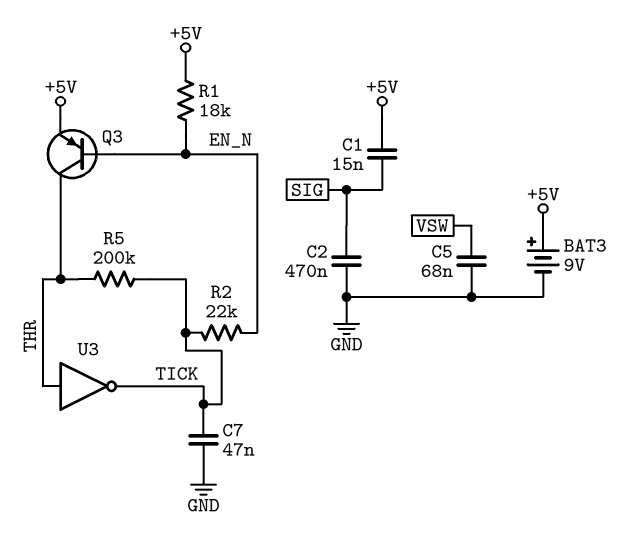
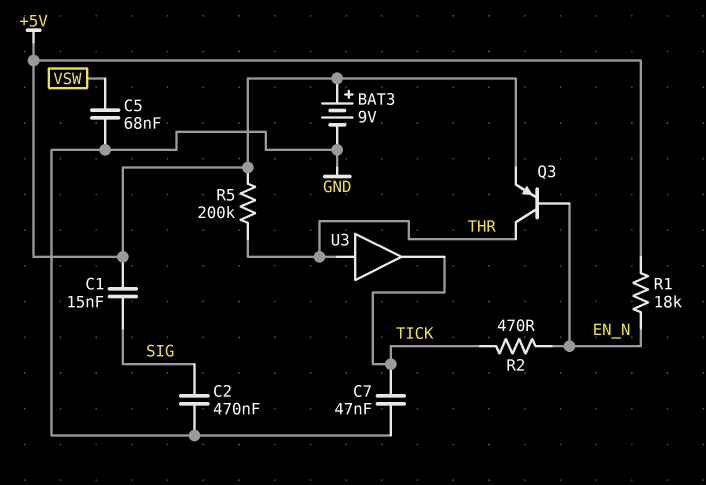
R2: 22k (EN_N, TICK) -> 470 (EN_N, TICK)
R5: 200k (THR, TICK) -> 200k (+5V, THR)
U3: NOT (in THR, out TICK) -> buffer (in THR, out TICK)

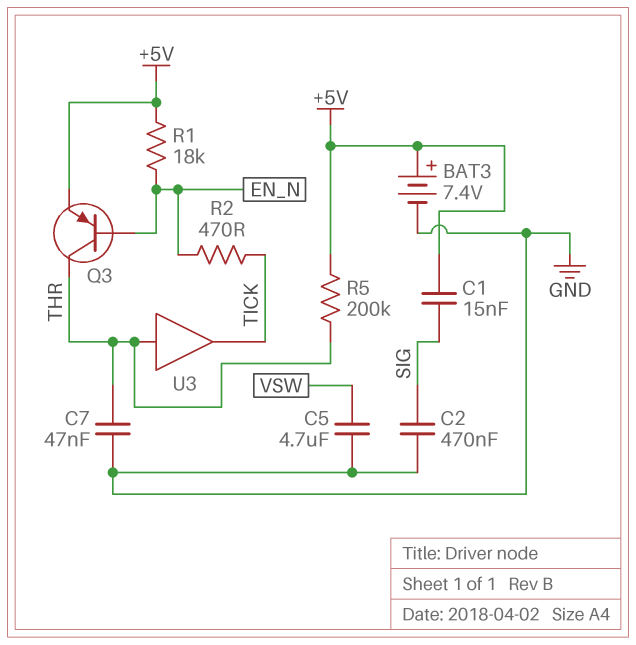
BAT3: 9V (plus +5V, minus GND) -> 7.4V (plus +5V, minus GND)
C5: 68nF (GND, VSW) -> 4.7uF (GND, VSW)
C7: 47nF (GND, TICK) -> 47nF (GND, THR)

